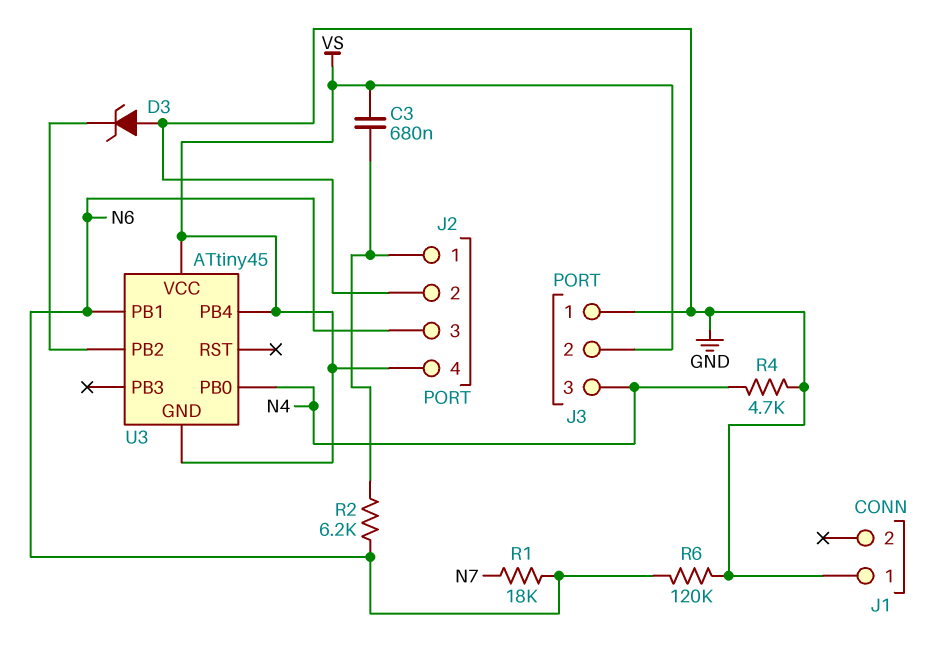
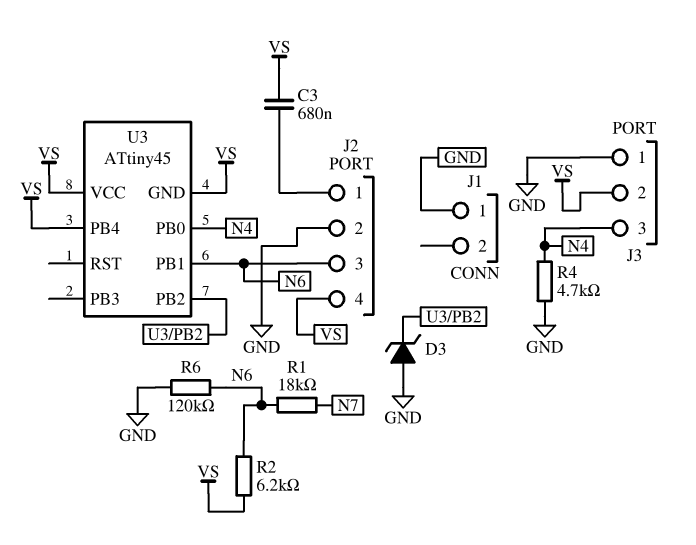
R2: 6.2k (J2/1, N6) -> 6.2k (N6, VS)

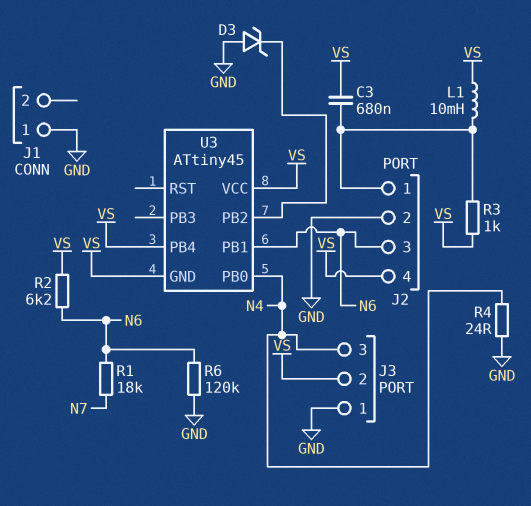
L1: none -> 10mH (J2/1, VS)
R3: none -> 1k (J2/1, VS)
R4: 4.7k (GND, N4) -> 24 (GND, N4)

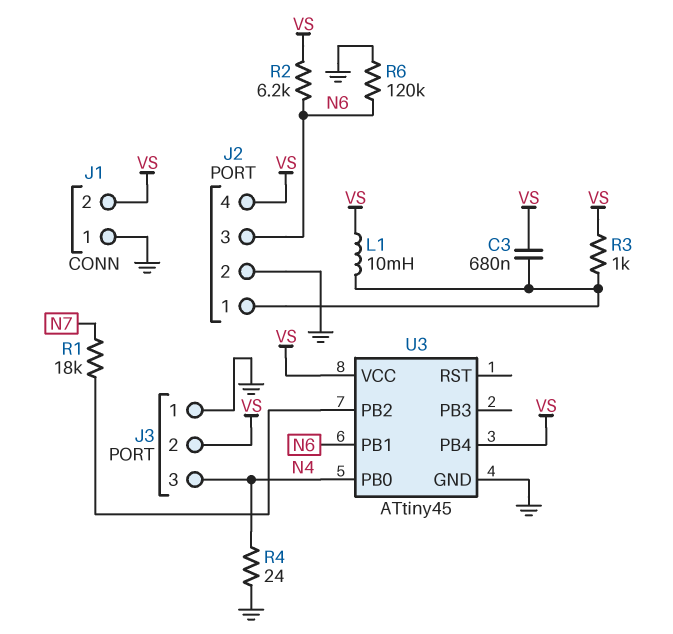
D3: zener (A GND, K U3/PB2) -> none
J1 pin 2: none -> VS
R1: 18k (N6, N7) -> 18k (N7, U3/PB2)
U3 pin GND: VS -> GND

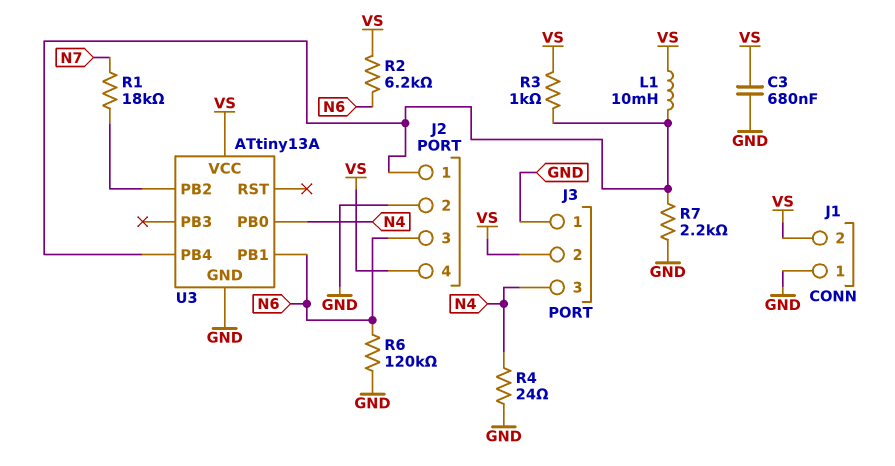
C3: 680nF (J2/1, VS) -> 680nF (GND, VS)
R7: none -> 2.2k (GND, J2/1)
U3: ATtiny45 -> ATtiny13A
U3 pin PB4: VS -> J2/1

